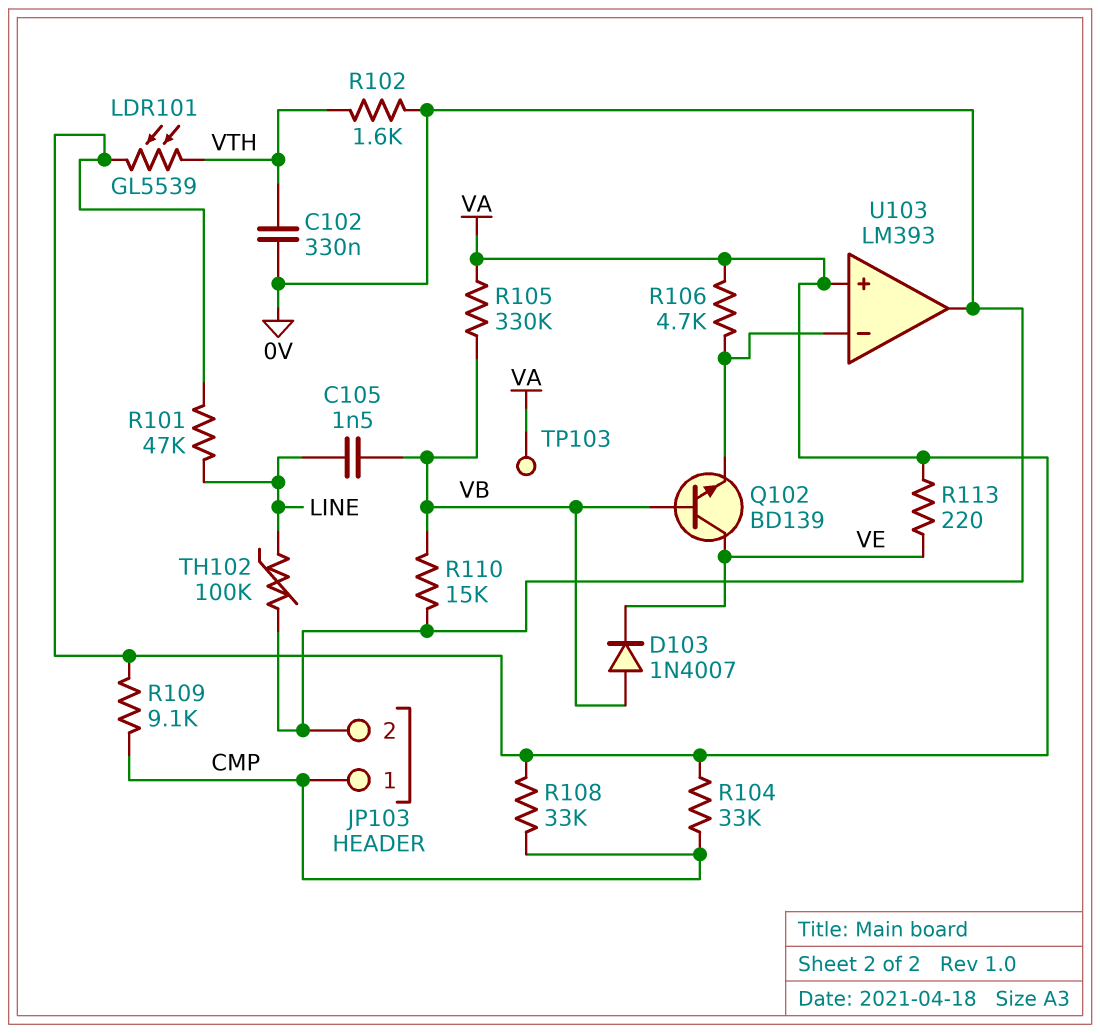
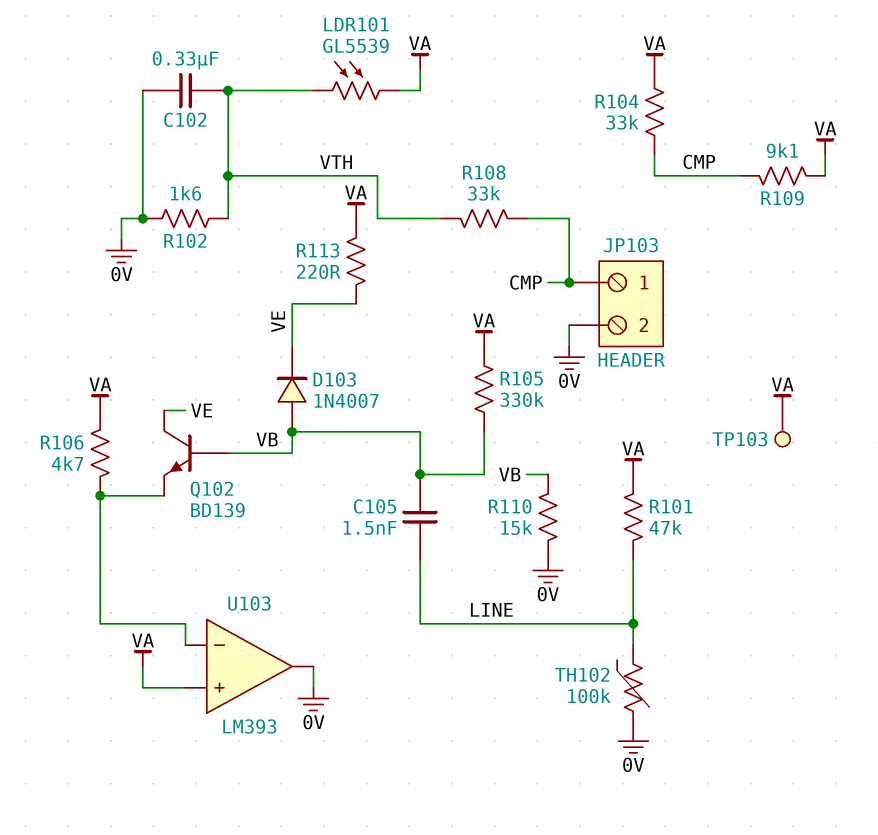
R108: 33k (CMP, VA) -> 33k (CMP, VTH)

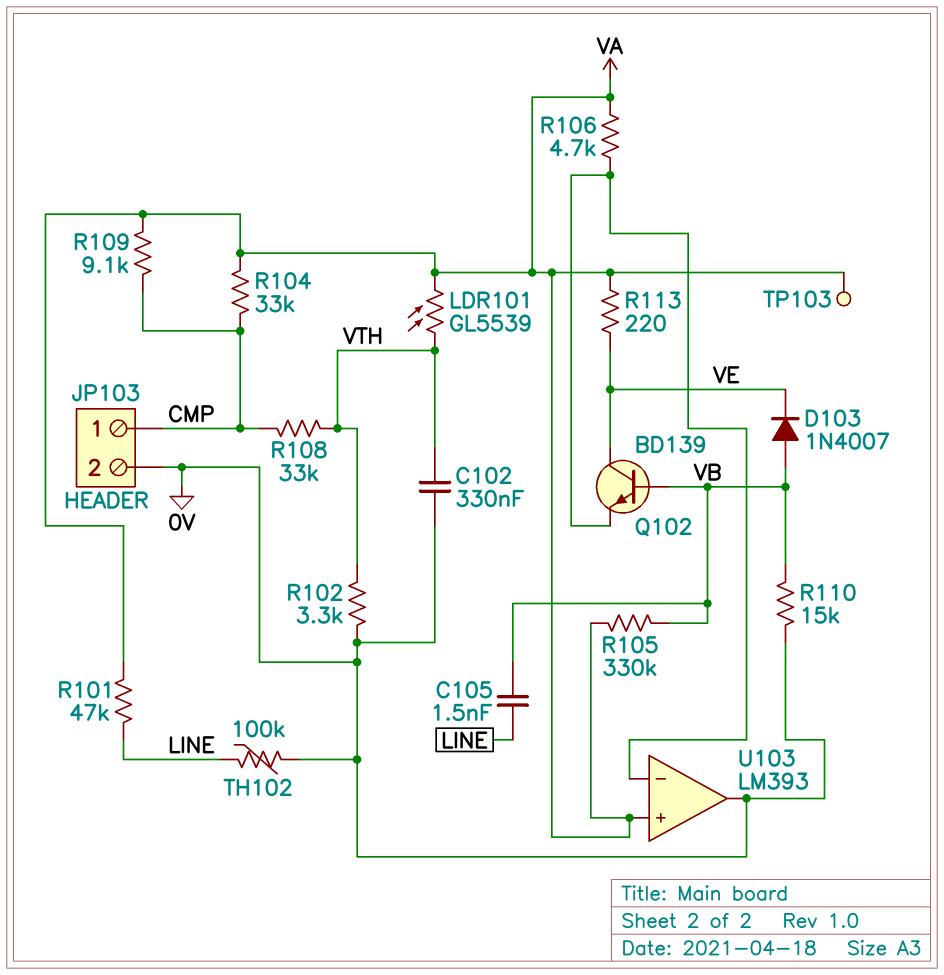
R102: 1.6k (0V, VTH) -> 3.3k (0V, VTH)

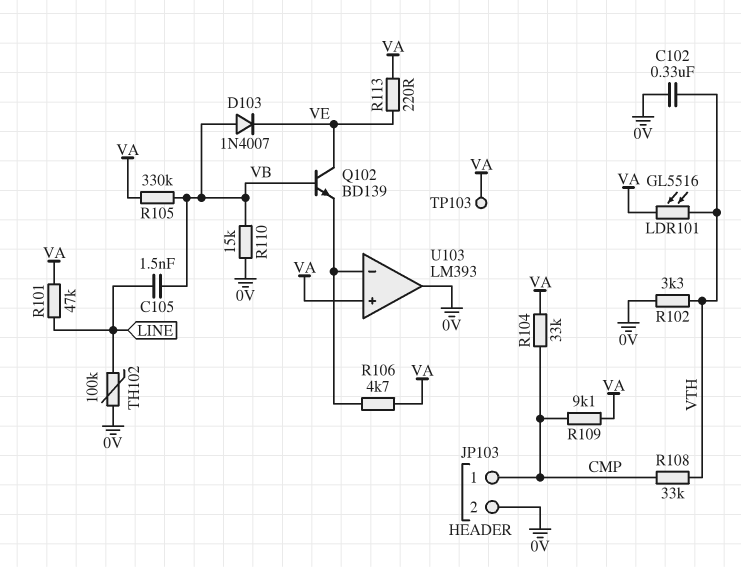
LDR101: GL5539 (VA, VTH) -> GL5516 (VA, VTH)

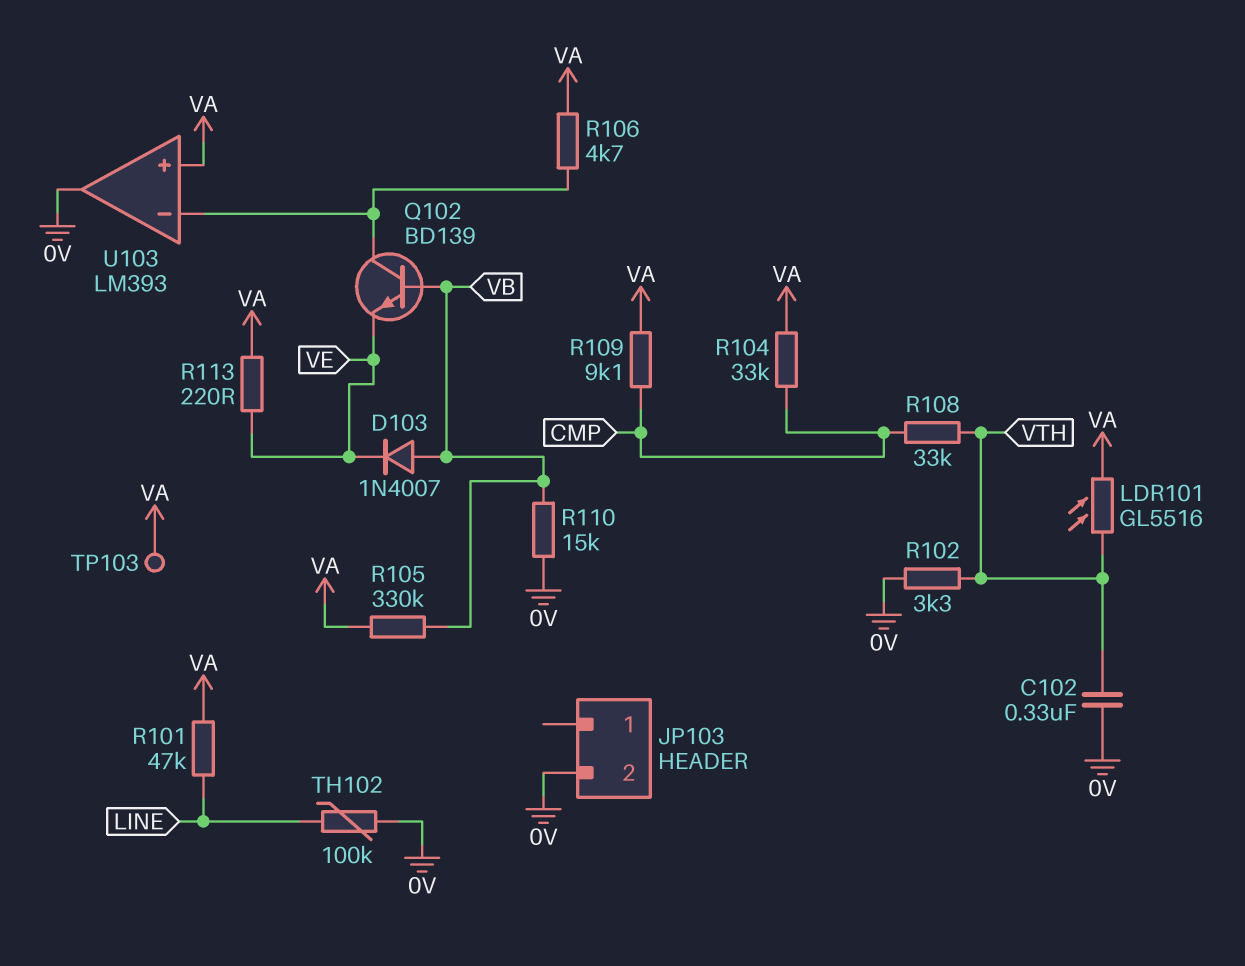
C105: 1.5nF (LINE, VB) -> none
JP103 pin 1: CMP -> none
Q102: NPN BD139 (B VB, C VE, E U103/in-) -> NPN BD139 (B VB, C U103/in-, E VE)

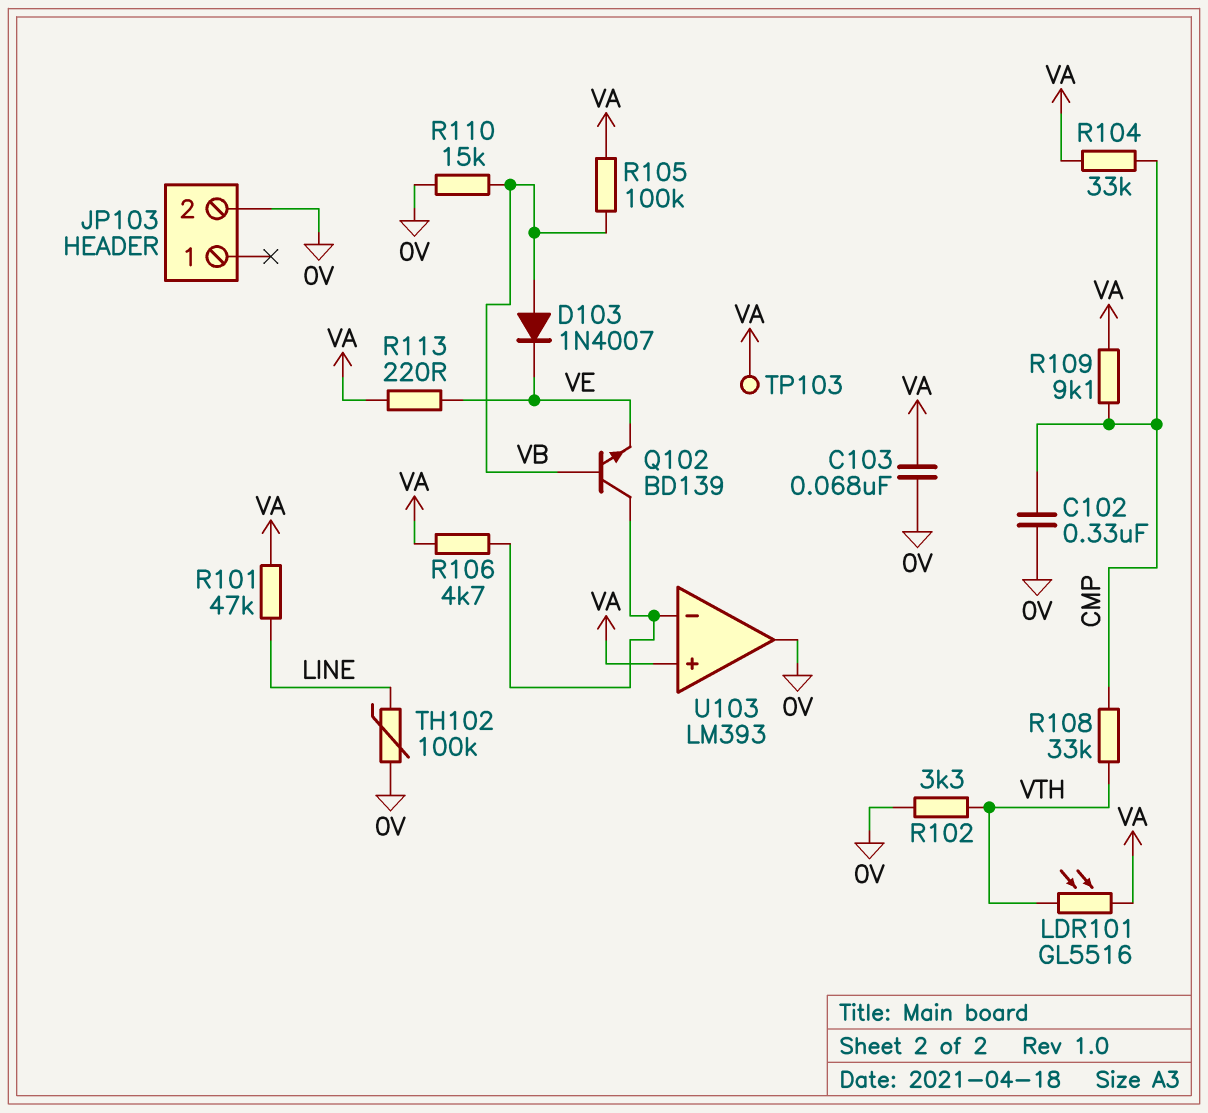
C102: 330nF (0V, VTH) -> 330nF (0V, CMP)
C103: none -> 68nF (0V, VA)
R105: 330k (VA, VB) -> 100k (VA, VB)

